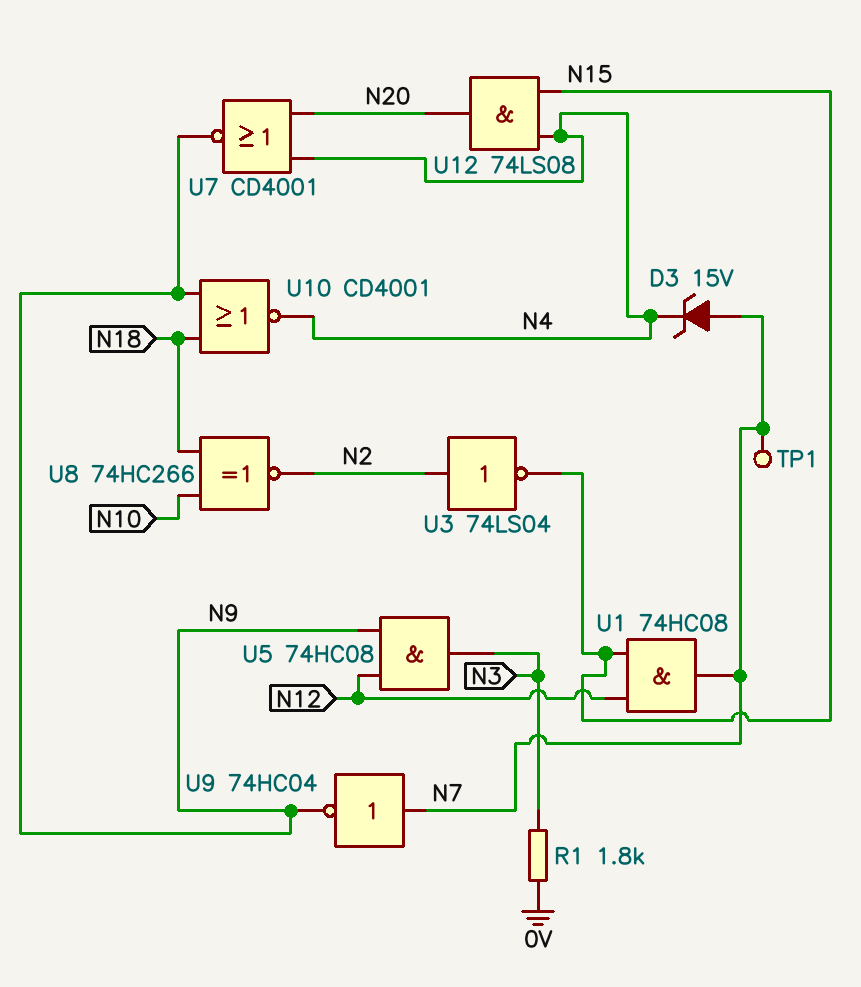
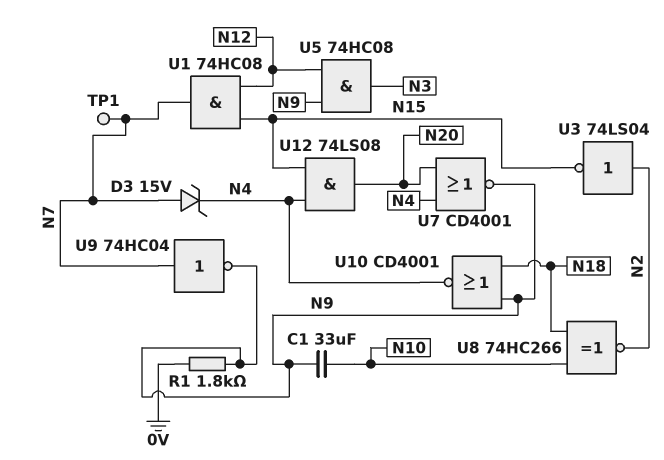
C1: none -> 33uF (N9, N10)
R1: 1.8k (0V, N3) -> 1.8k (0V, N9)

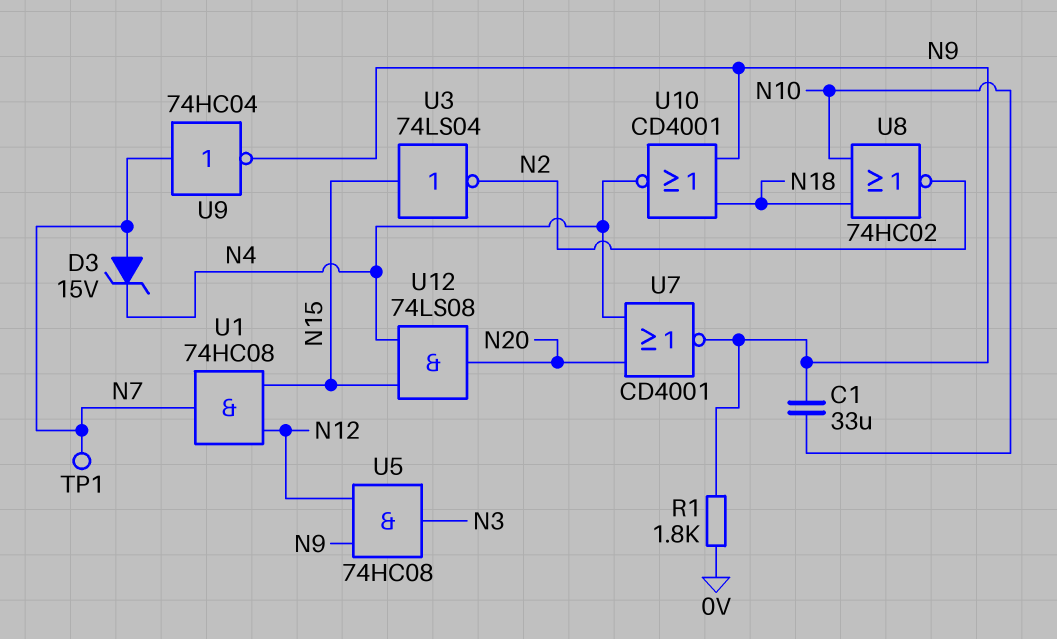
U3: NOT 74LS04 (in N2, out N15) -> NOT 74LS04 (in N15, out N2)
U8: XNOR 74HC266 (in N10, in N18, out N2) -> NOR 74HC02 (in N10, in N18, out N2)

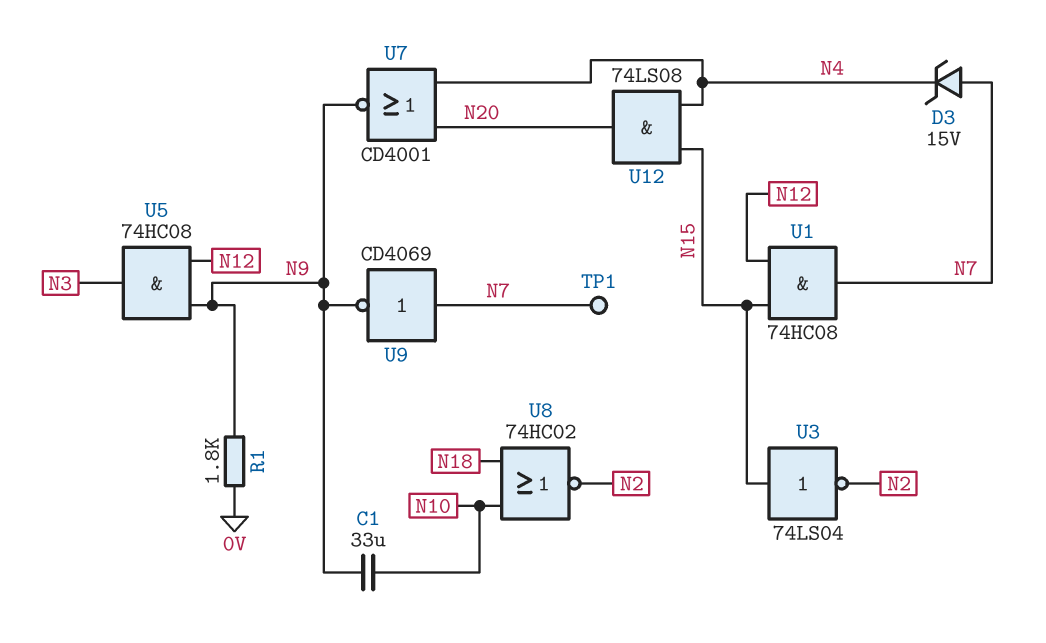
U9: NOT 74HC04 (in N7, out N9) -> NOT CD4069 (in N7, out N9)
U10: NOR CD4001 (in N9, in N18, out N4) -> none

